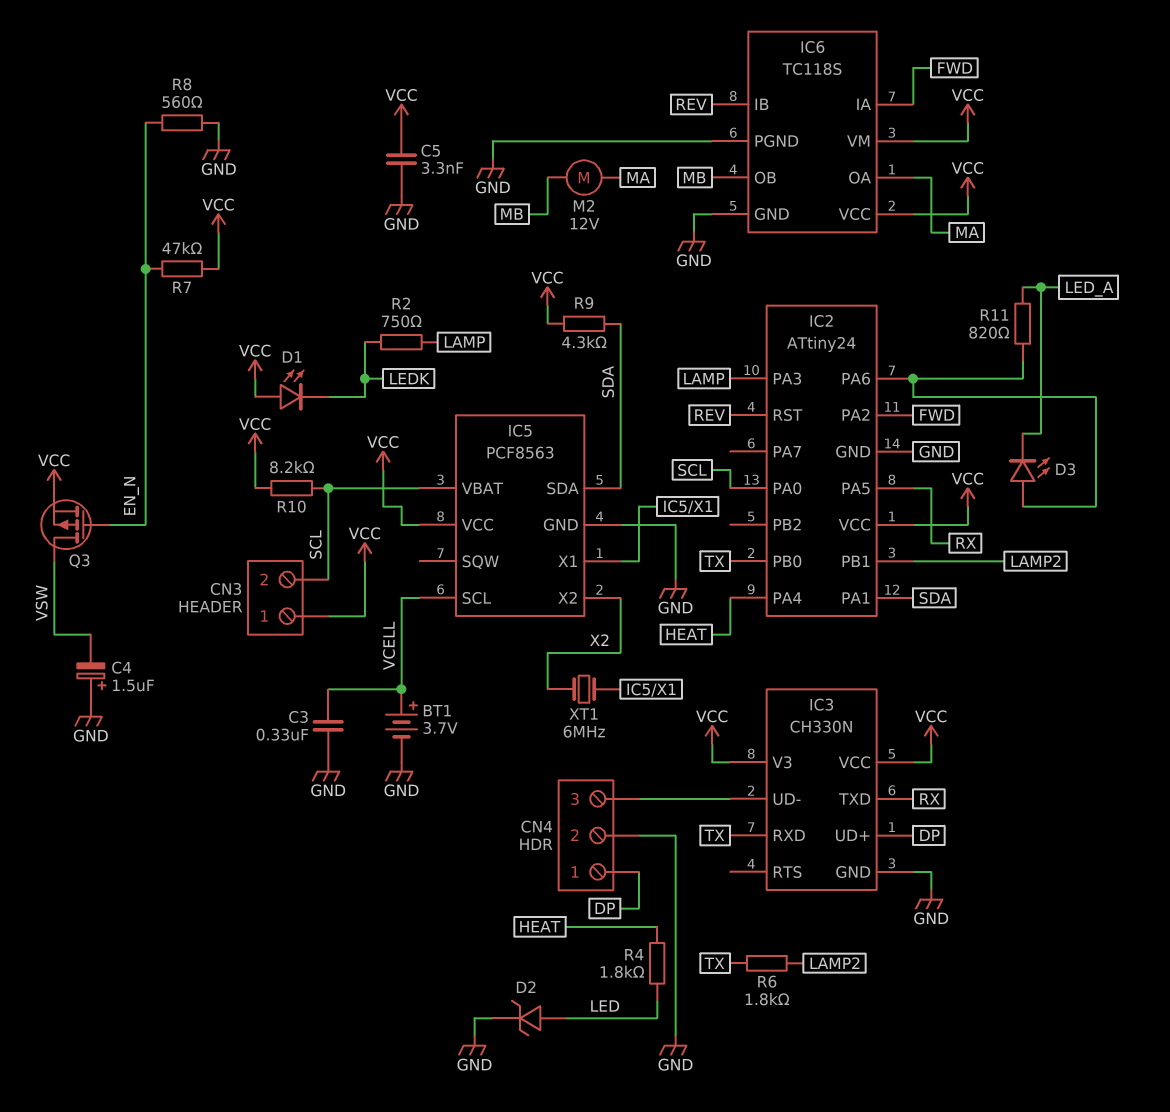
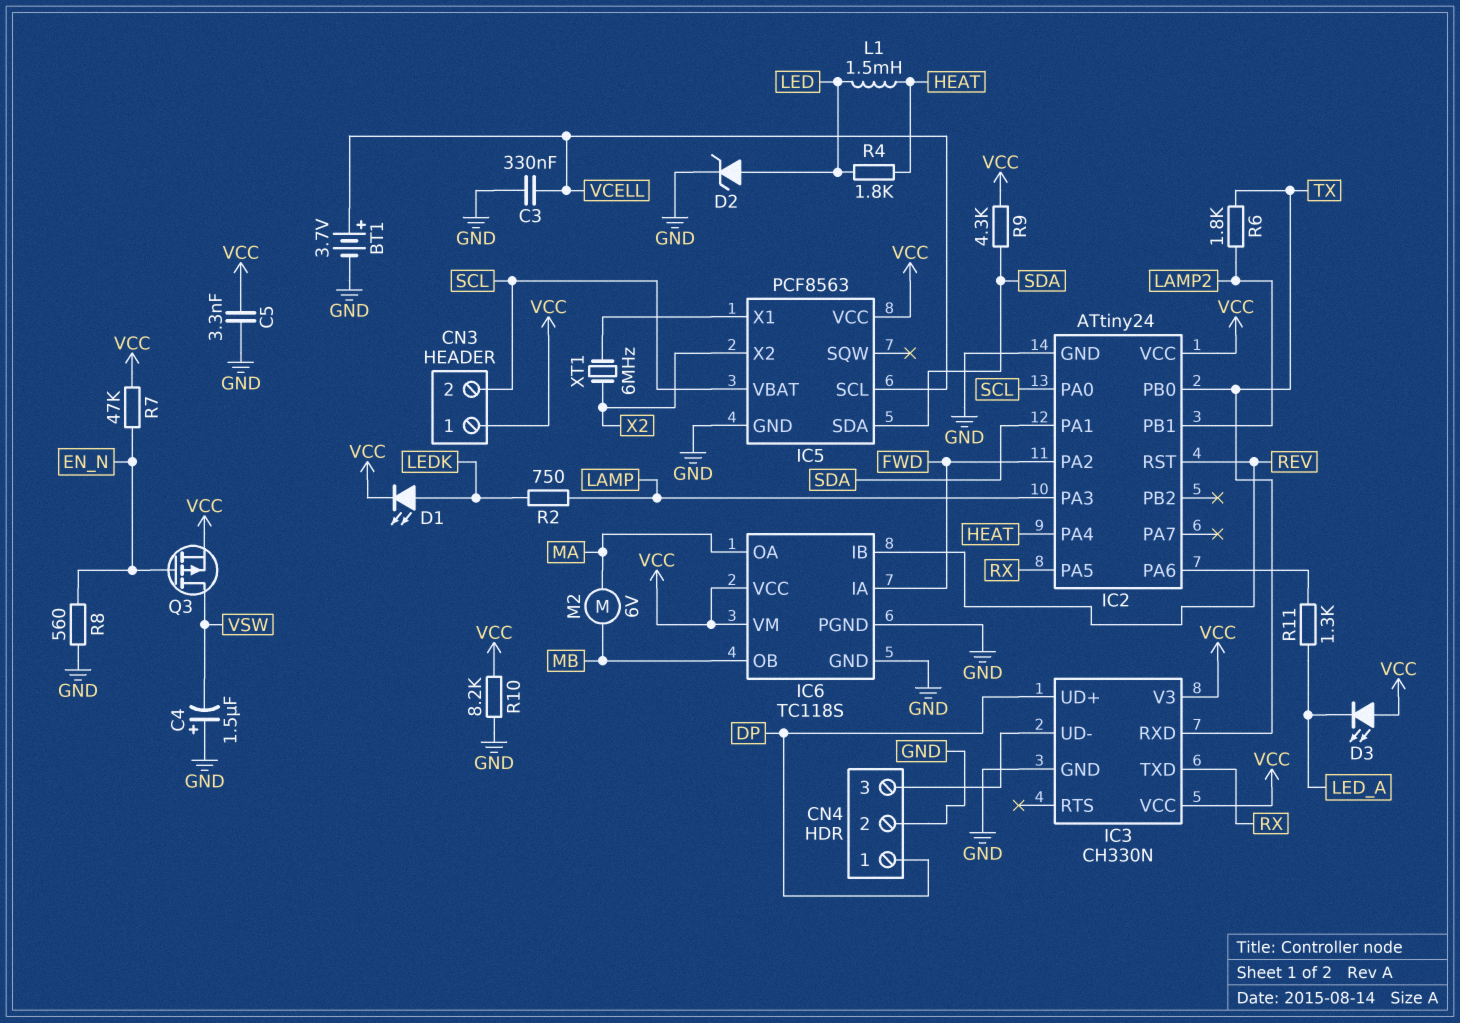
D1: LED (A VCC, K LEDK) -> LED (A LEDK, K VCC)
D3: LED (A IC2/PA6, K LED_A) -> LED (A VCC, K LED_A)
L1: none -> 1.5mH (HEAT, LED)
M2: motor 12V (MA, MB) -> motor 6V (MA, MB)
R10: 8.2k (SCL, VCC) -> 8.2k (GND, VCC)
R11: 820 (IC2/PA6, LED_A) -> 1.3k (IC2/PA6, LED_A)

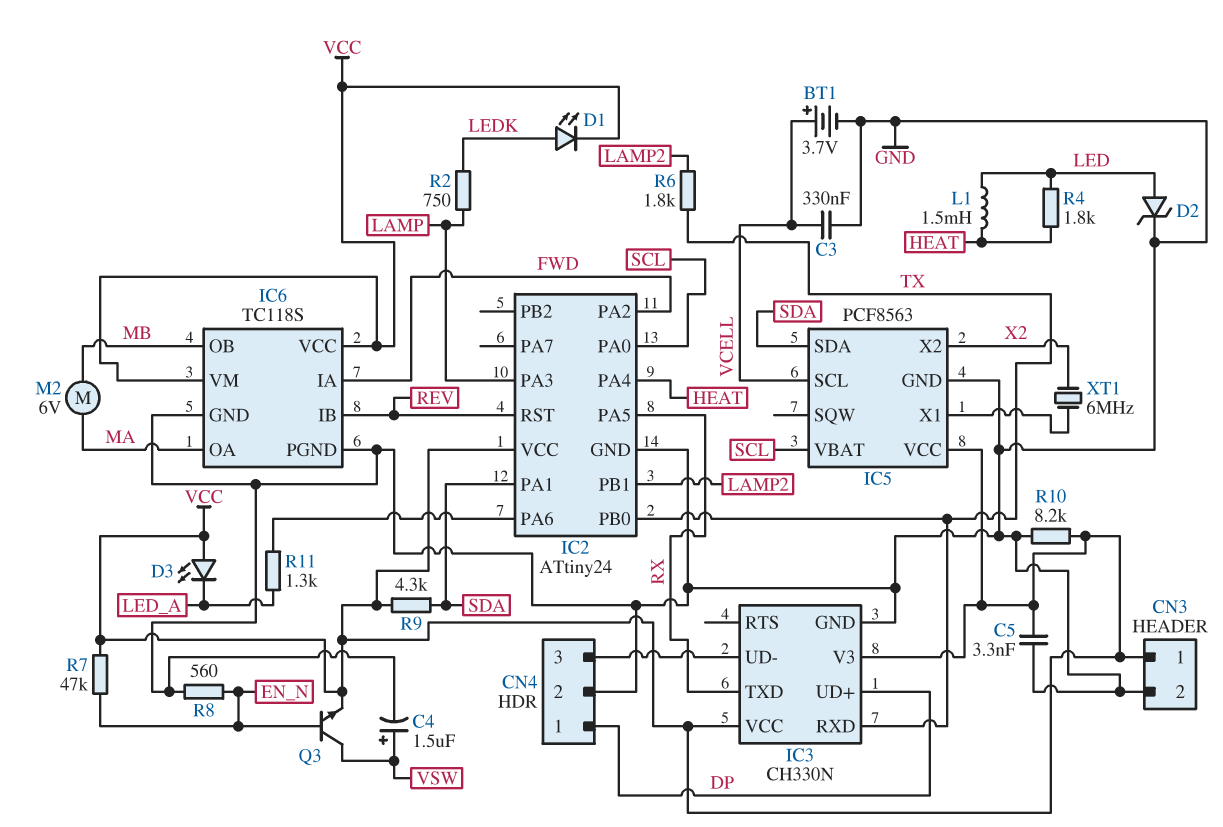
C4: 1.5uF (plus GND, minus VSW) -> 1.5uF (plus VSW, minus GND)
CN3 pin 2: SCL -> GND
Q3: PMOS (G EN_N, D VSW, S VCC) -> NPN (B EN_N, C VSW, E VCC)

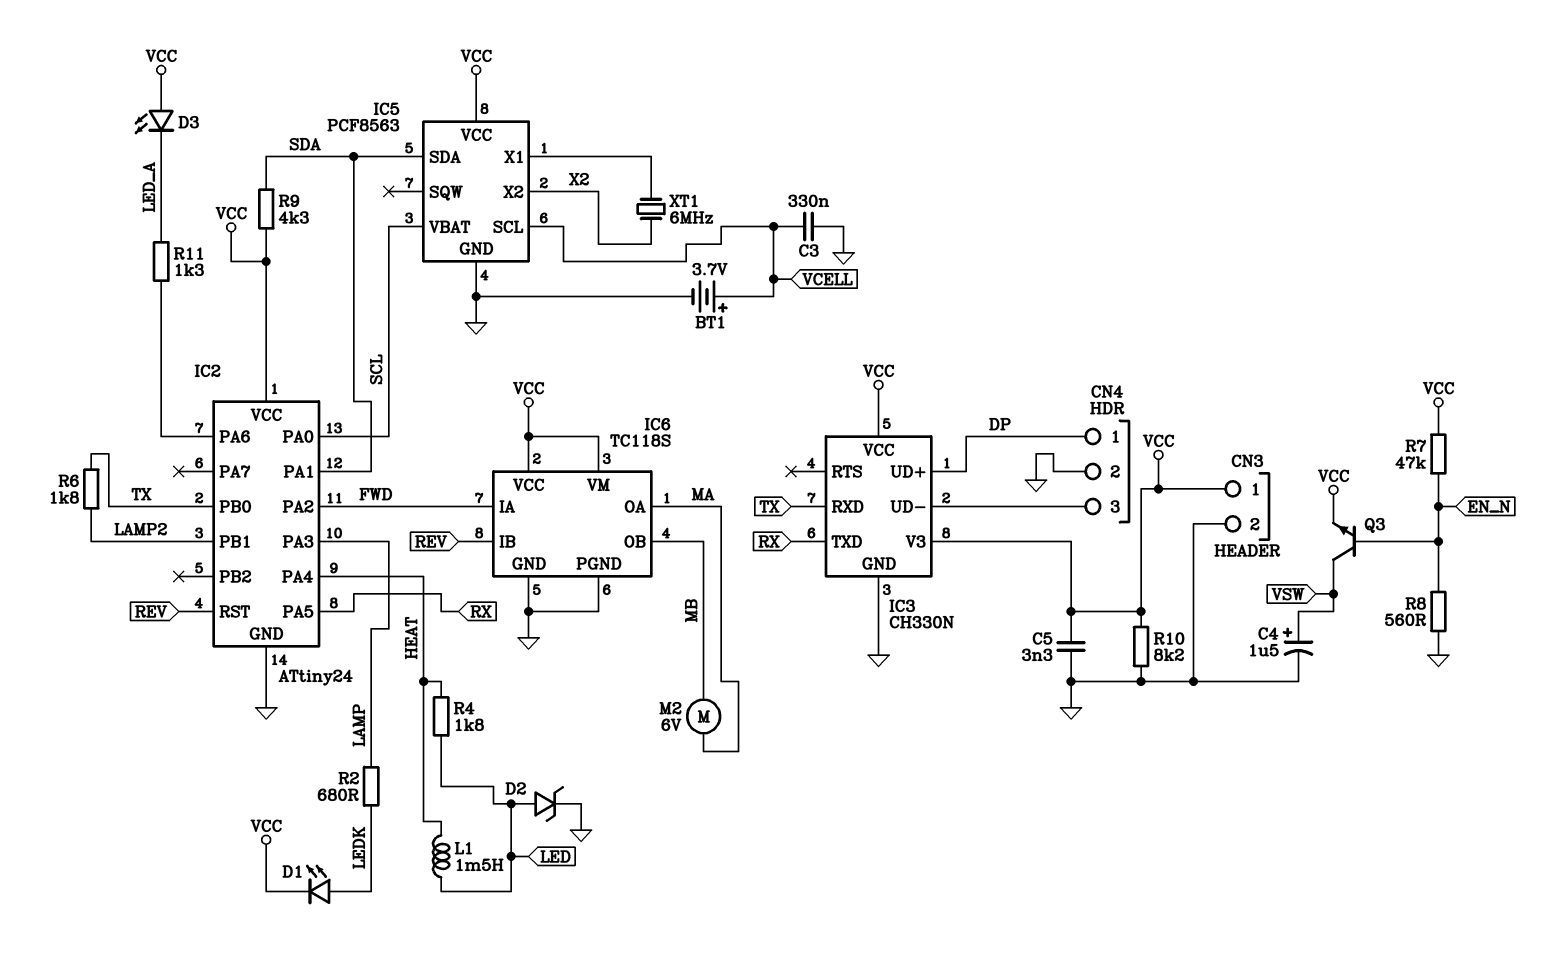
R2: 750 (LAMP, LEDK) -> 680 (LAMP, LEDK)

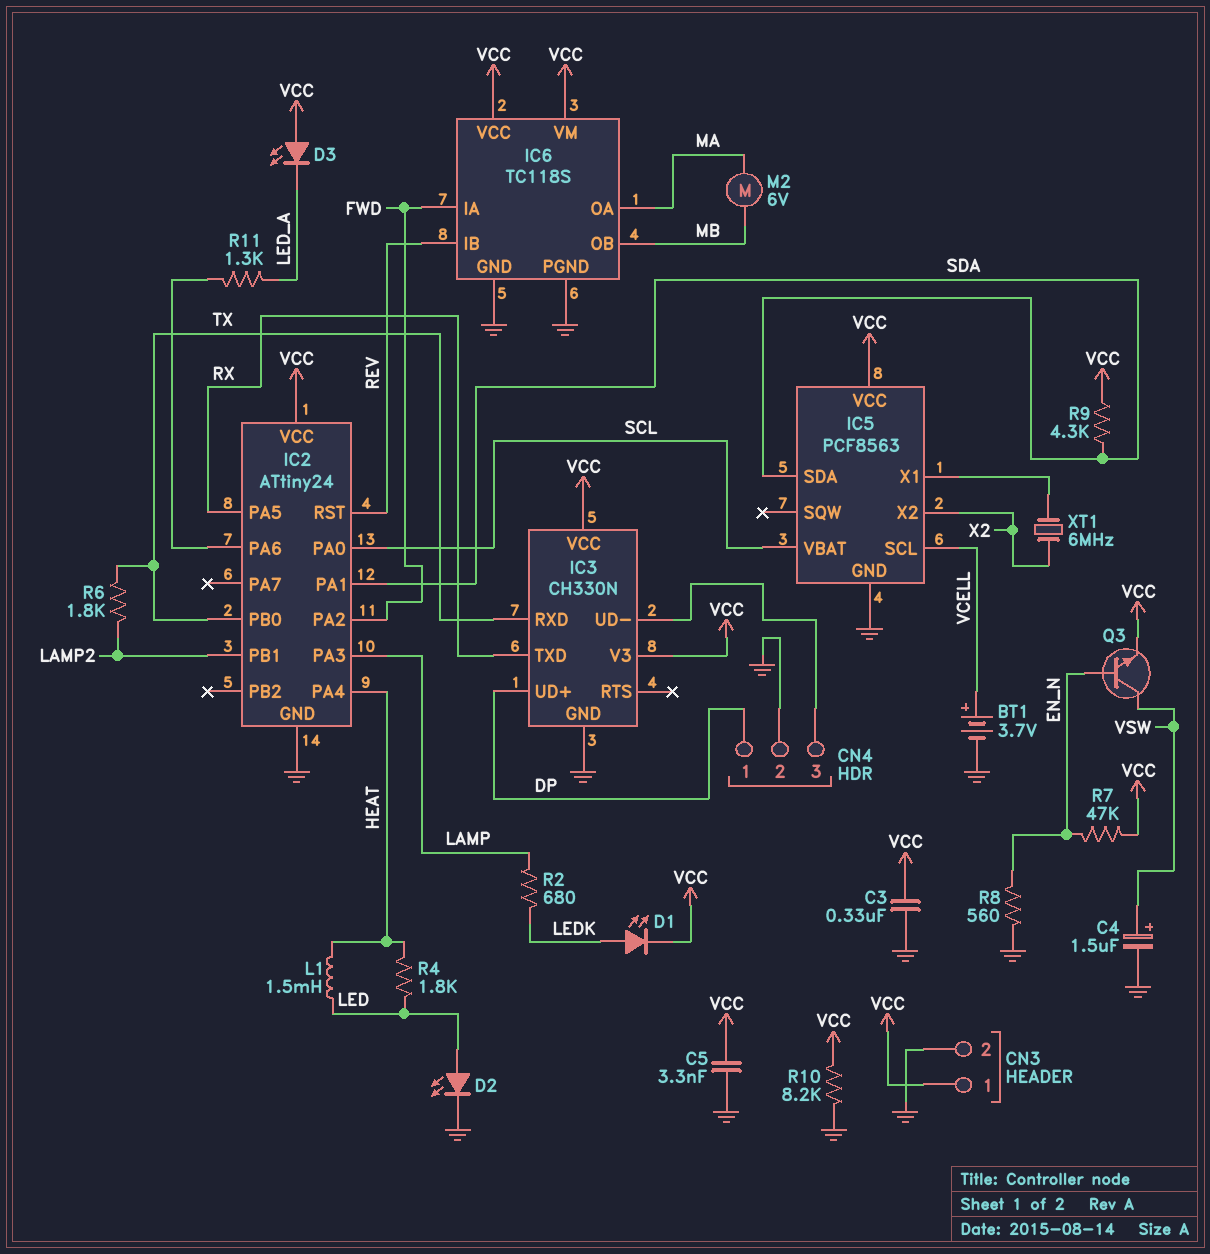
C3: 330nF (GND, VCELL) -> 330nF (GND, VCC)
D2: zener (A LED, K GND) -> LED (A LED, K GND)

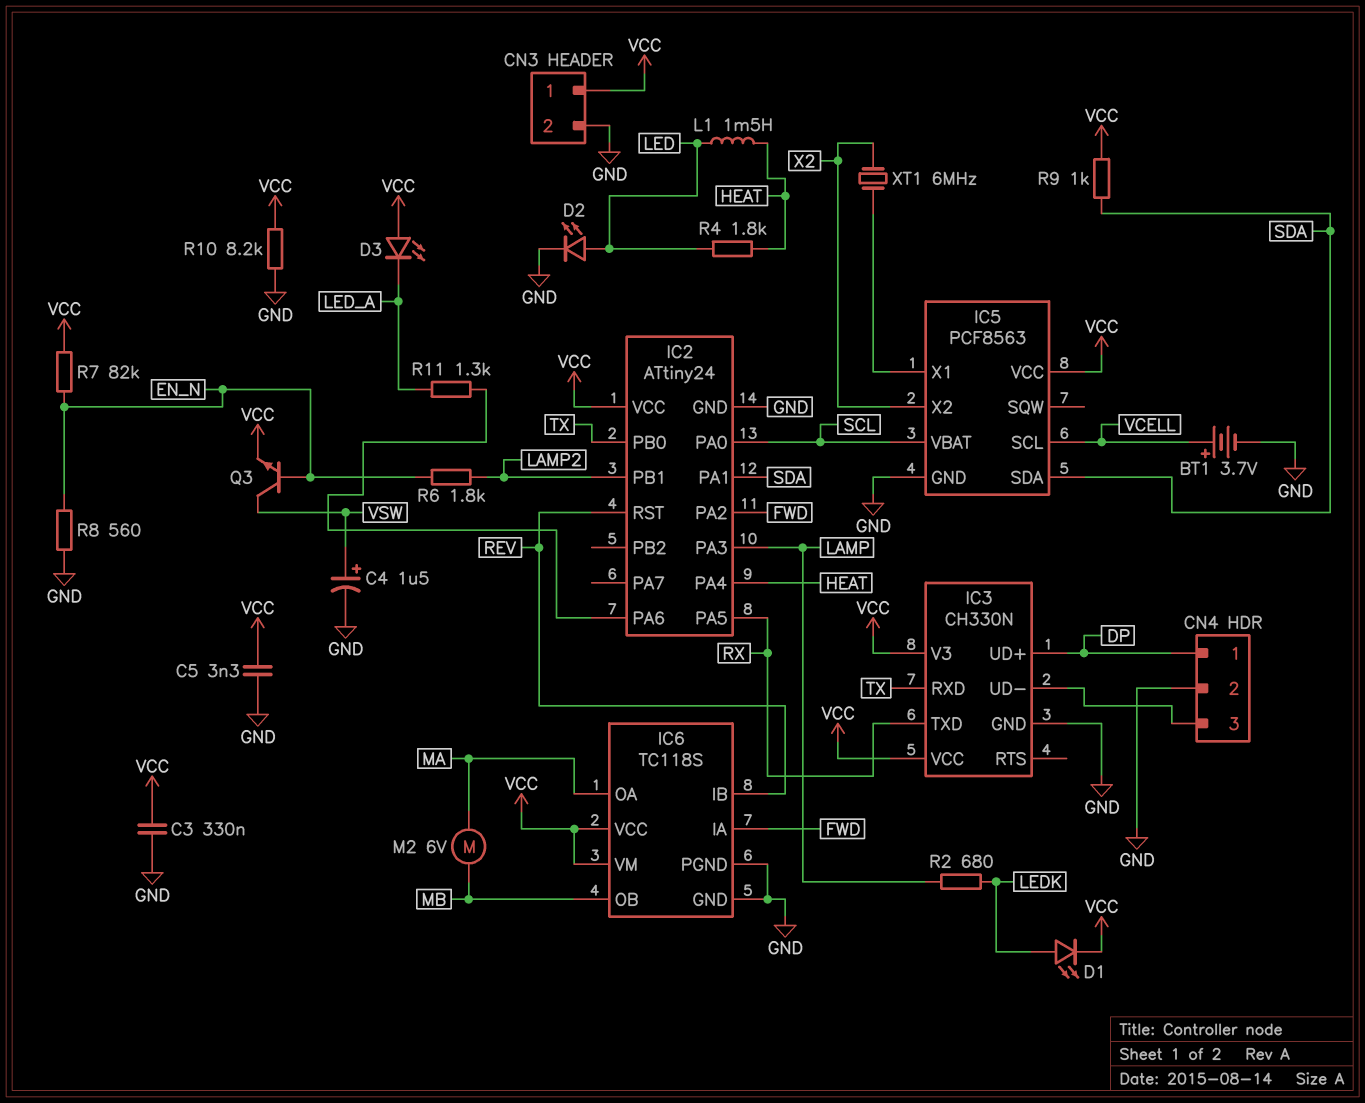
R6: 1.8k (LAMP2, TX) -> 1.8k (EN_N, LAMP2)
R7: 47k (EN_N, VCC) -> 82k (EN_N, VCC)
R9: 4.3k (SDA, VCC) -> 1k (SDA, VCC)

